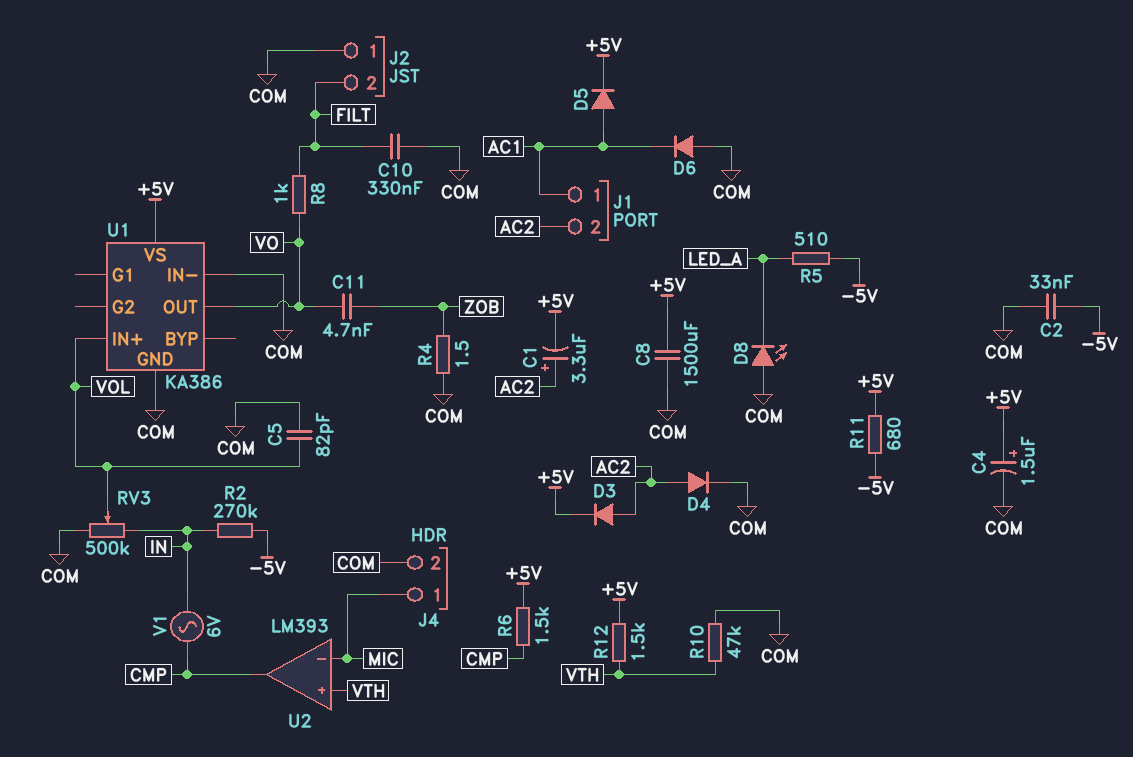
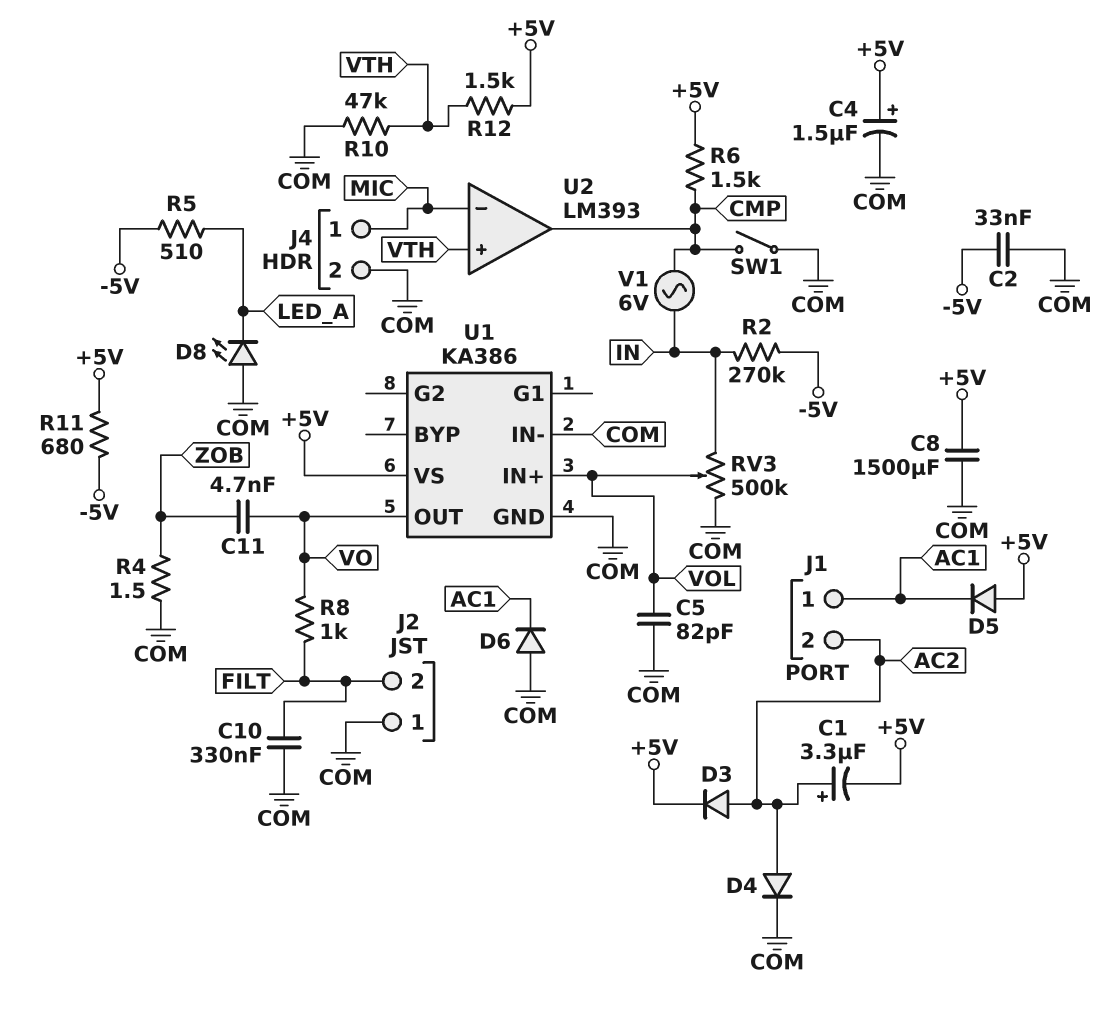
D5: diode (A AC1, K +5V) -> diode (A +5V, K AC1)
SW1: none -> switch (CMP, COM)

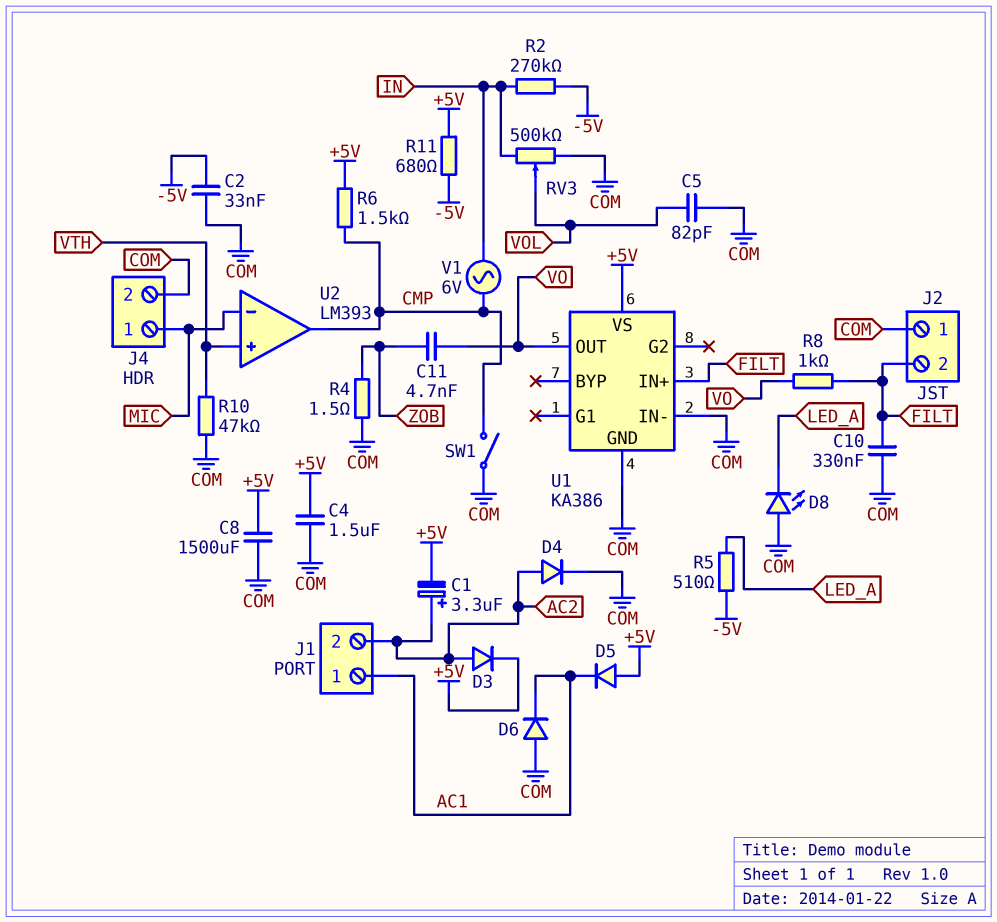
C4: 1.5uF (plus +5V, minus COM) -> 1.5uF (+5V, COM)
R12: 1.5k (+5V, VTH) -> none
U1 pin IN+: VOL -> FILT

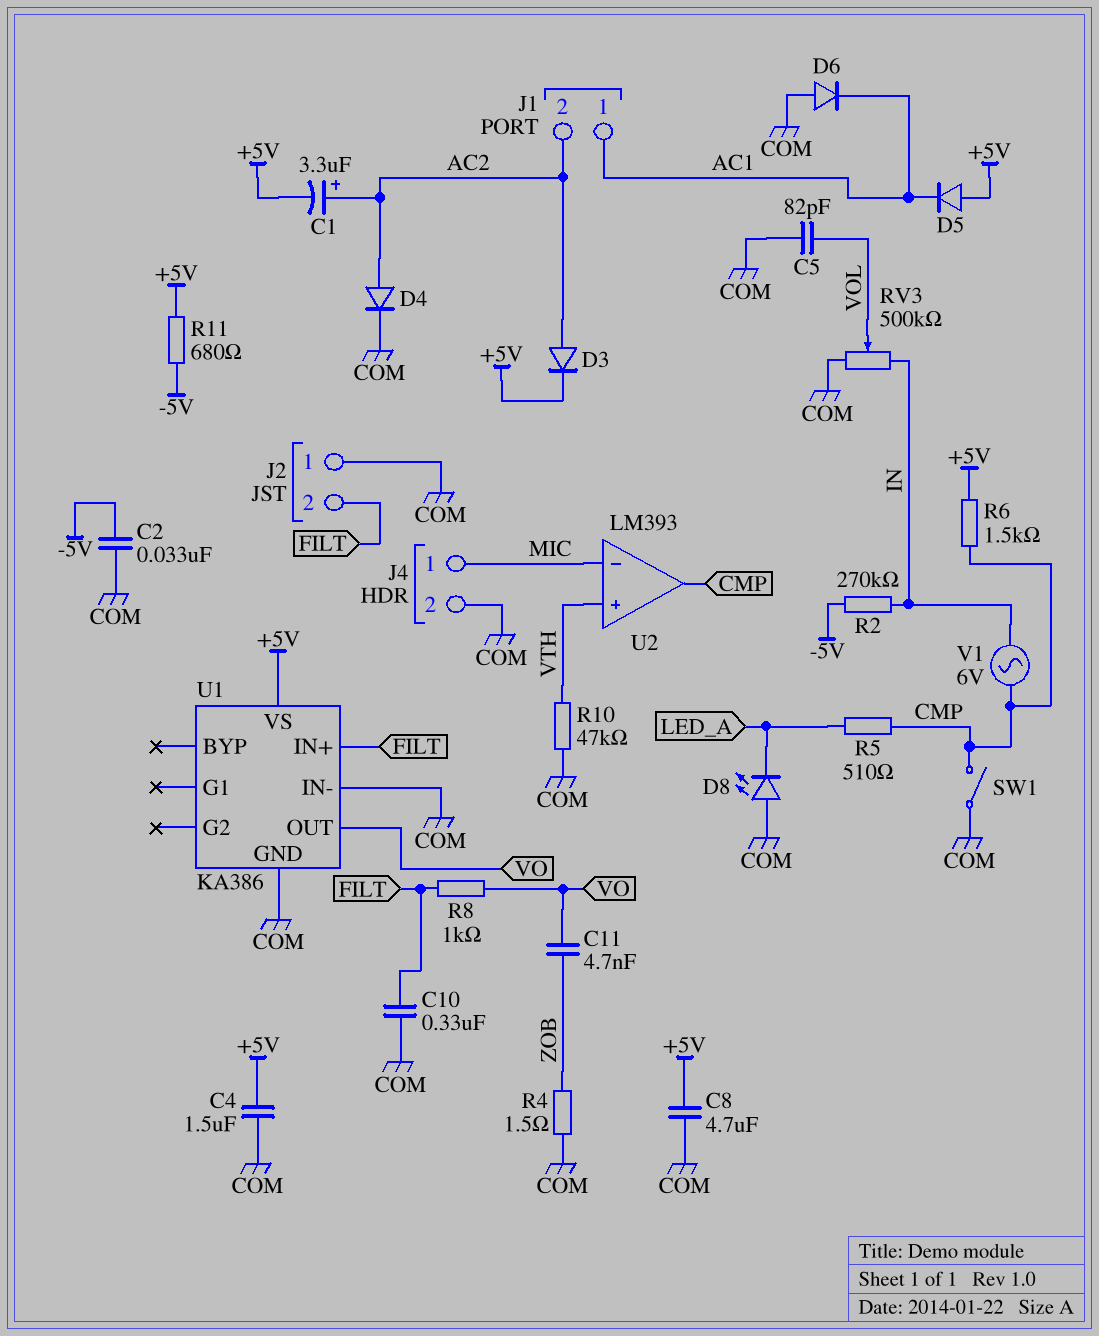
C8: 1500uF (+5V, COM) -> 4.7uF (+5V, COM)
R5: 510 (-5V, LED_A) -> 510 (CMP, LED_A)

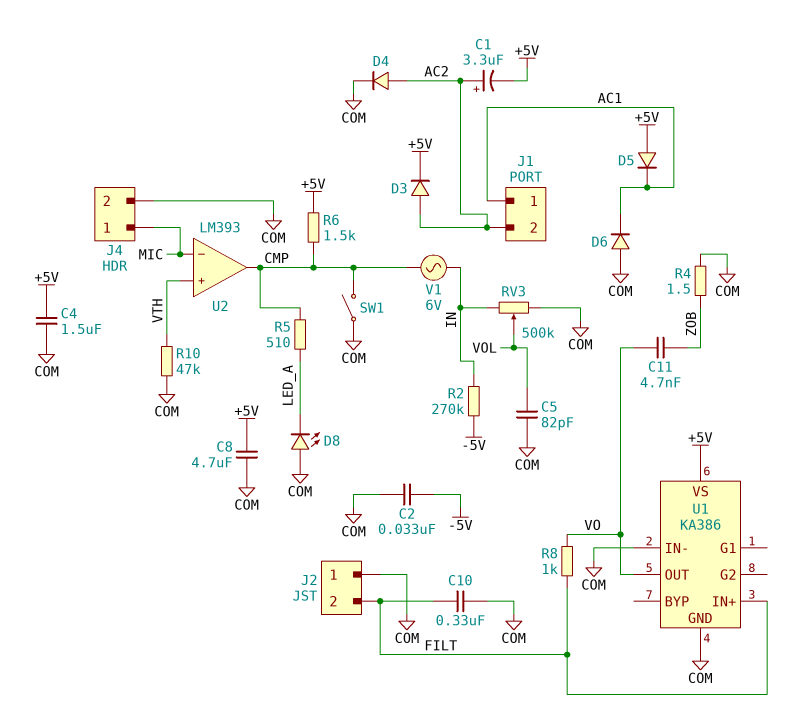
R11: 680 (+5V, -5V) -> none

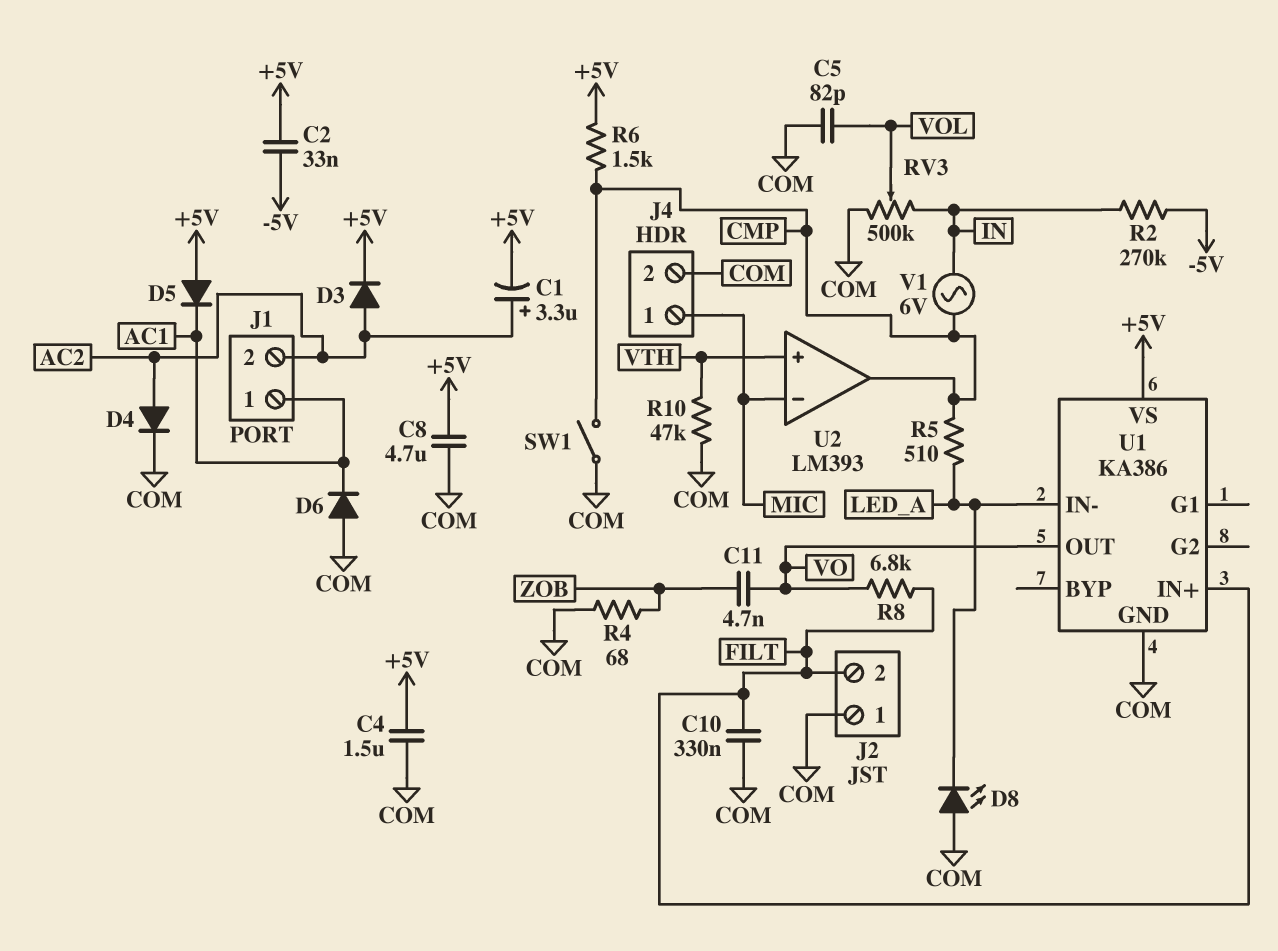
C2: 33nF (-5V, COM) -> 33nF (+5V, -5V)
R4: 1.5 (COM, ZOB) -> 68 (COM, ZOB)
R8: 1k (FILT, VO) -> 6.8k (FILT, VO)
U1 pin IN-: COM -> LED_A

